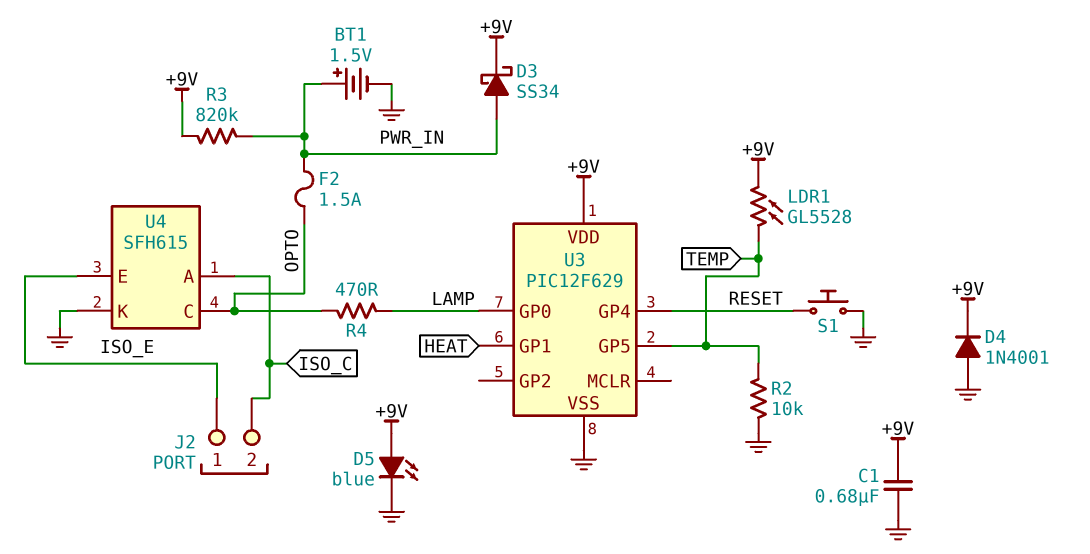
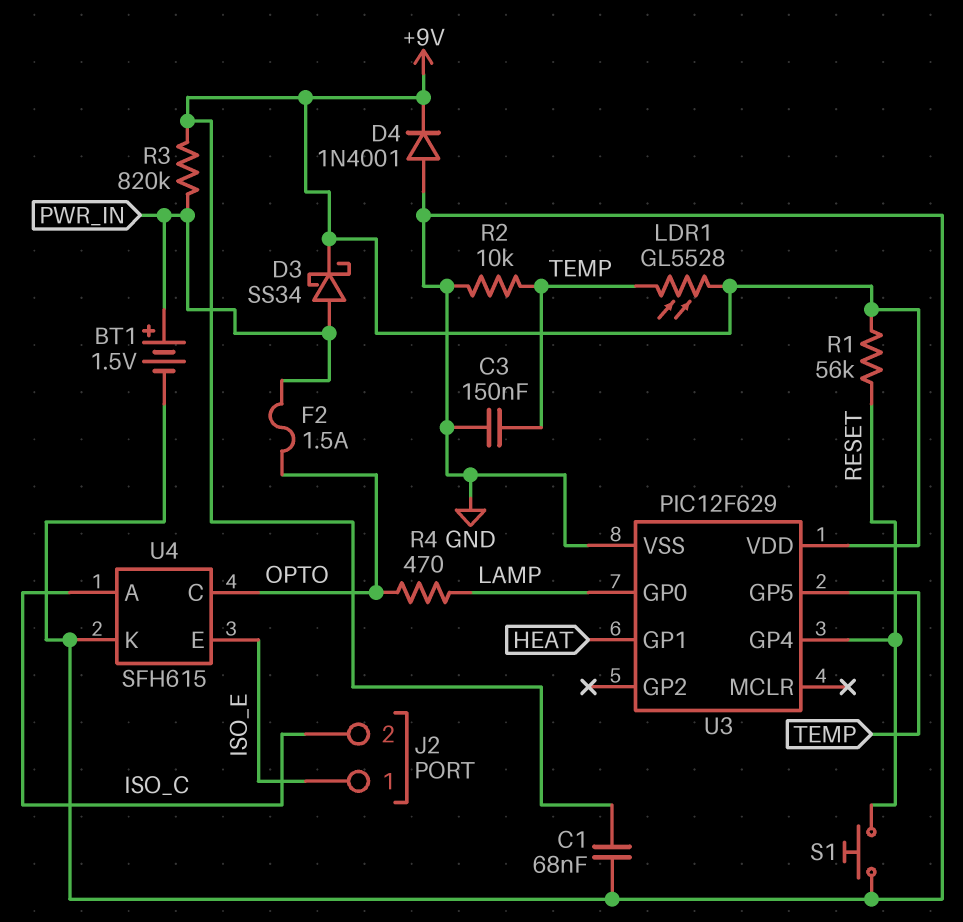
C1: 680nF (+9V, GND) -> 68nF (+9V, GND)
C3: none -> 150nF (GND, TEMP)
D5: LED blue (A +9V, K GND) -> none
R1: none -> 56k (+9V, RESET)

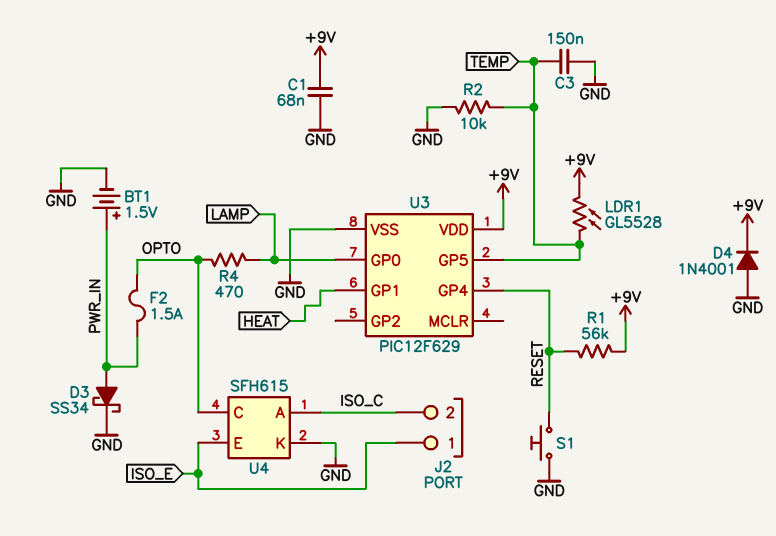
D3: schottky SS34 (A PWR_IN, K +9V) -> schottky SS34 (A PWR_IN, K GND)
R3: 820k (+9V, PWR_IN) -> none

